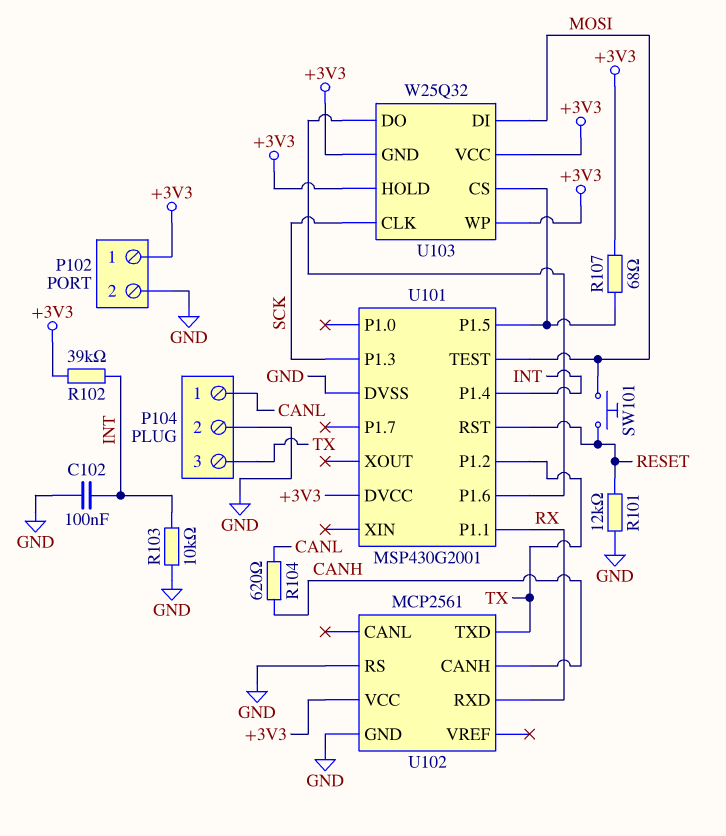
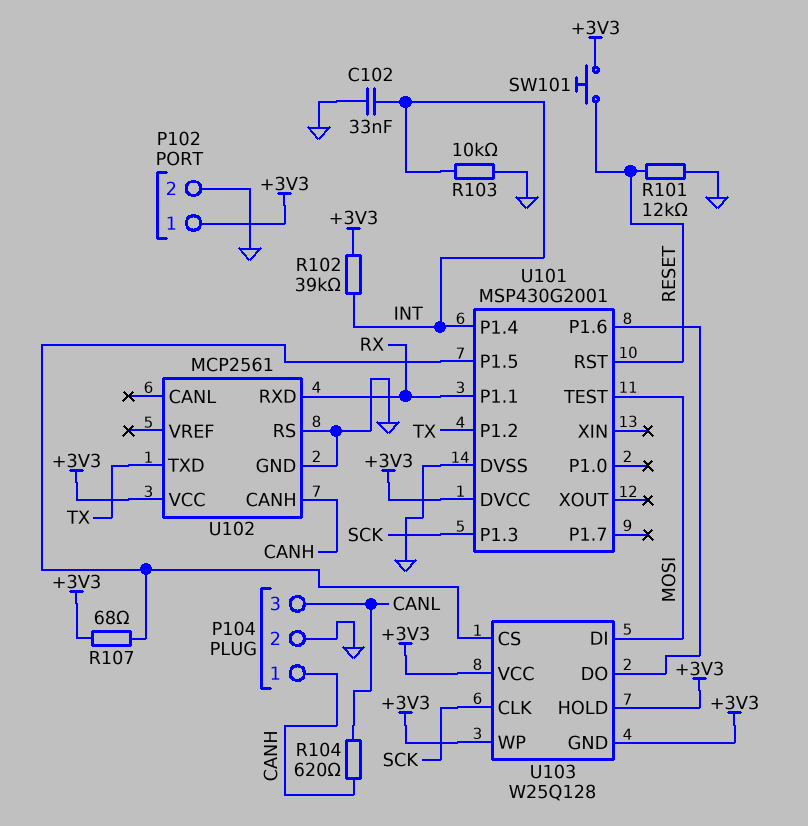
C102: 100nF (GND, INT) -> 33nF (GND, INT)
P104 pin 1: CANL -> CANH
P104 pin 3: TX -> CANL
SW101: button (MOSI, RESET) -> button (+3V3, RESET)
U103: W25Q32 -> W25Q128

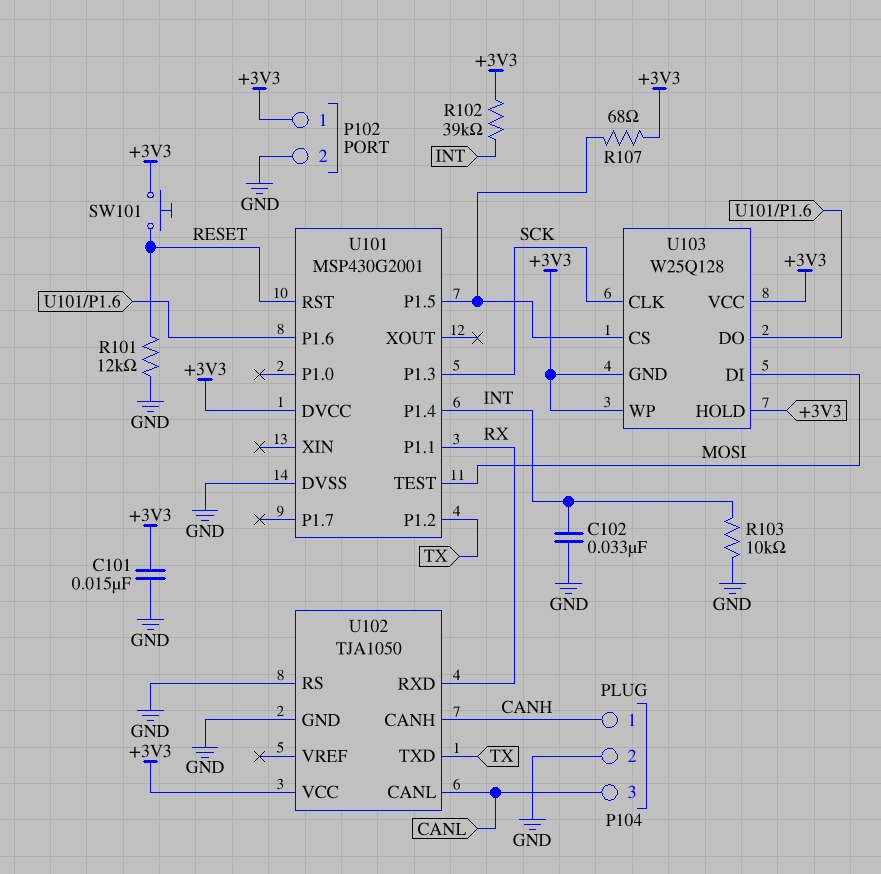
C101: none -> 15nF (+3V3, GND)
R104: 620 (CANH, CANL) -> none
U102: MCP2561 -> TJA1050
U102 pin CANL: none -> CANL

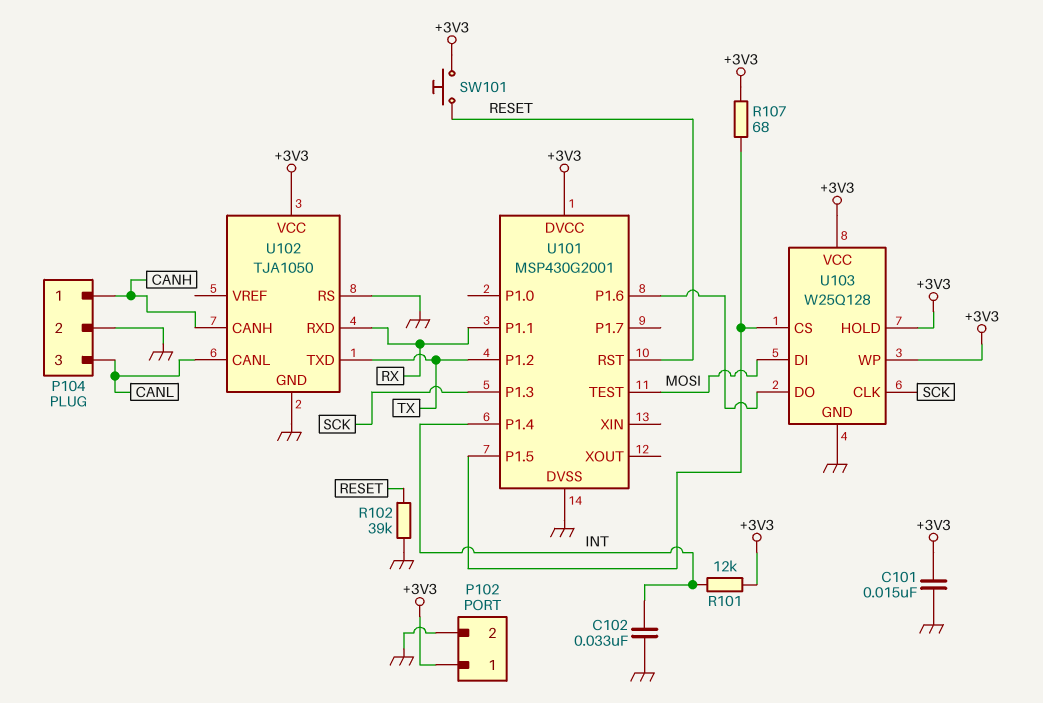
R101: 12k (GND, RESET) -> 12k (+3V3, INT)
R102: 39k (+3V3, INT) -> 39k (GND, RESET)
R103: 10k (GND, INT) -> none
U103 pin GND: +3V3 -> GND

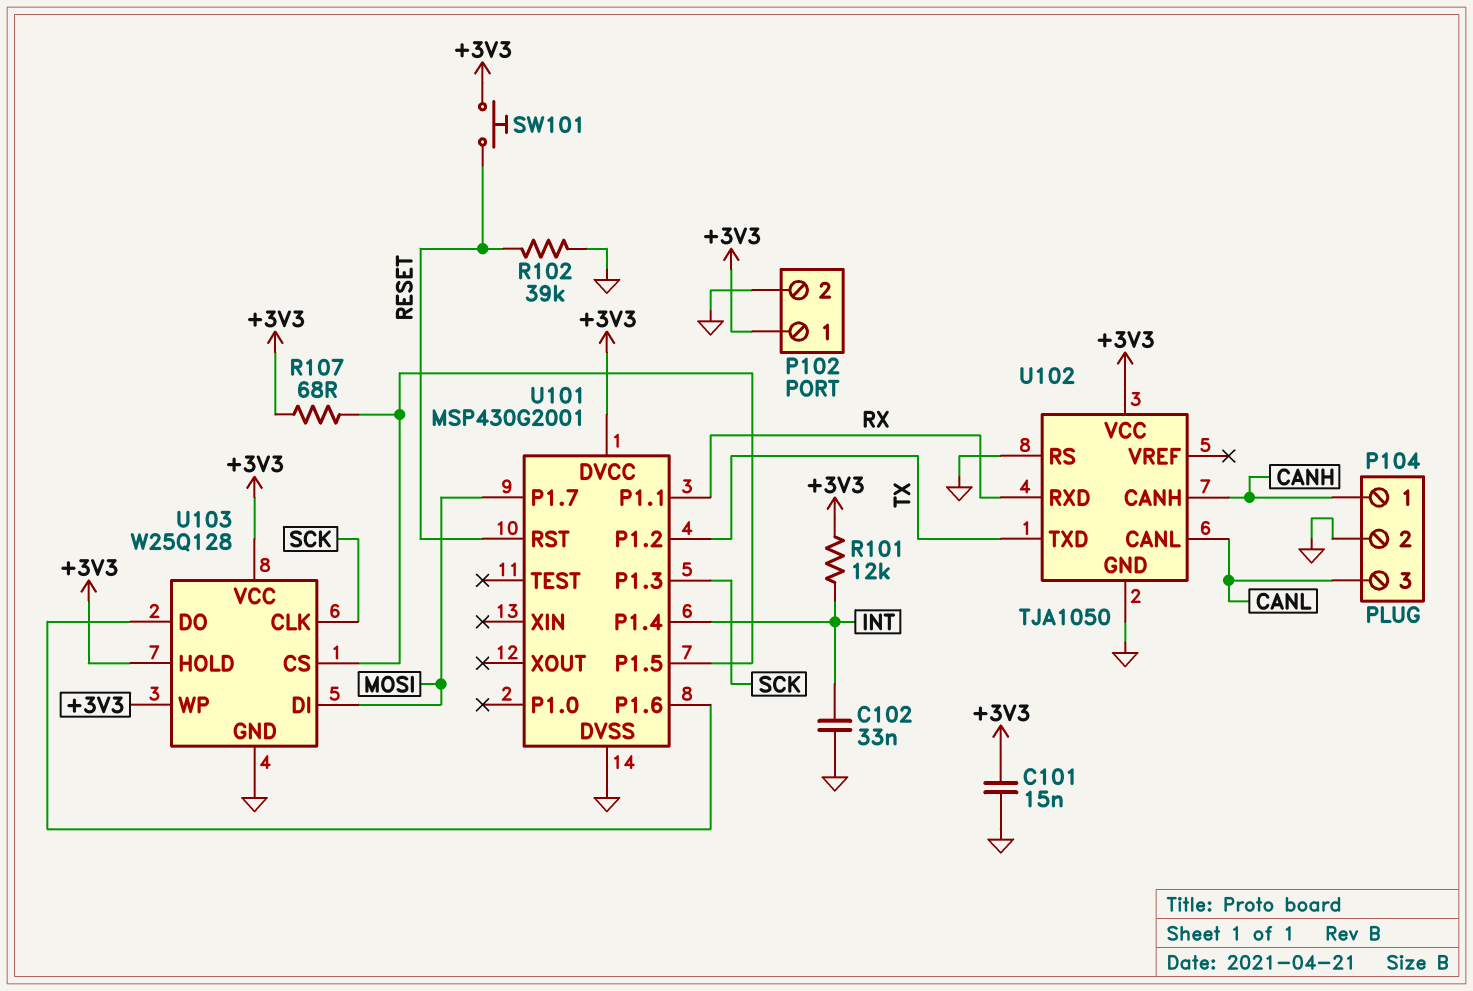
U101 pin P1.7: none -> MOSI
U101 pin TEST: MOSI -> none

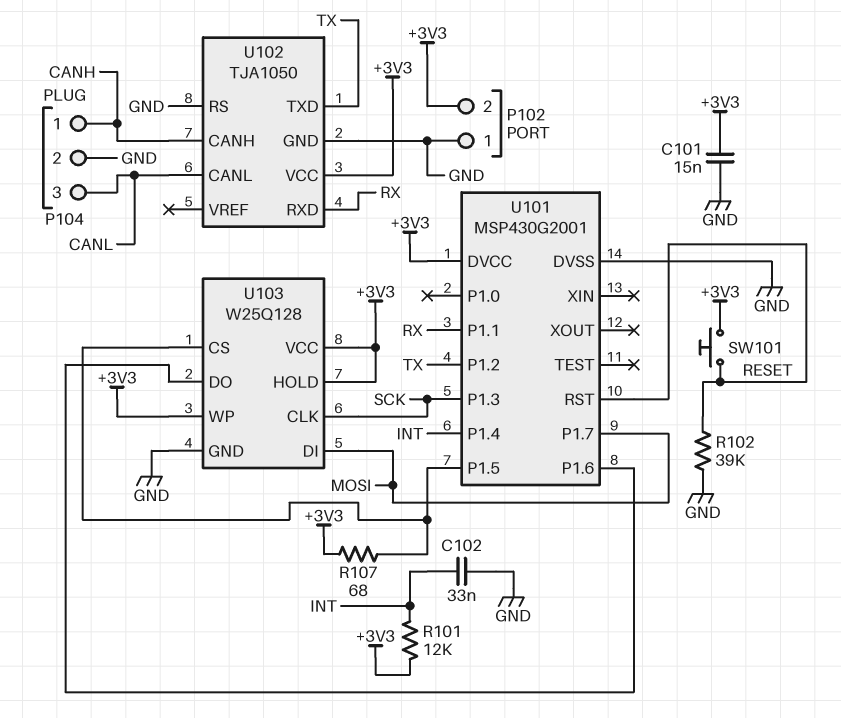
P102 pin 1: +3V3 -> GND
P102 pin 2: GND -> +3V3

